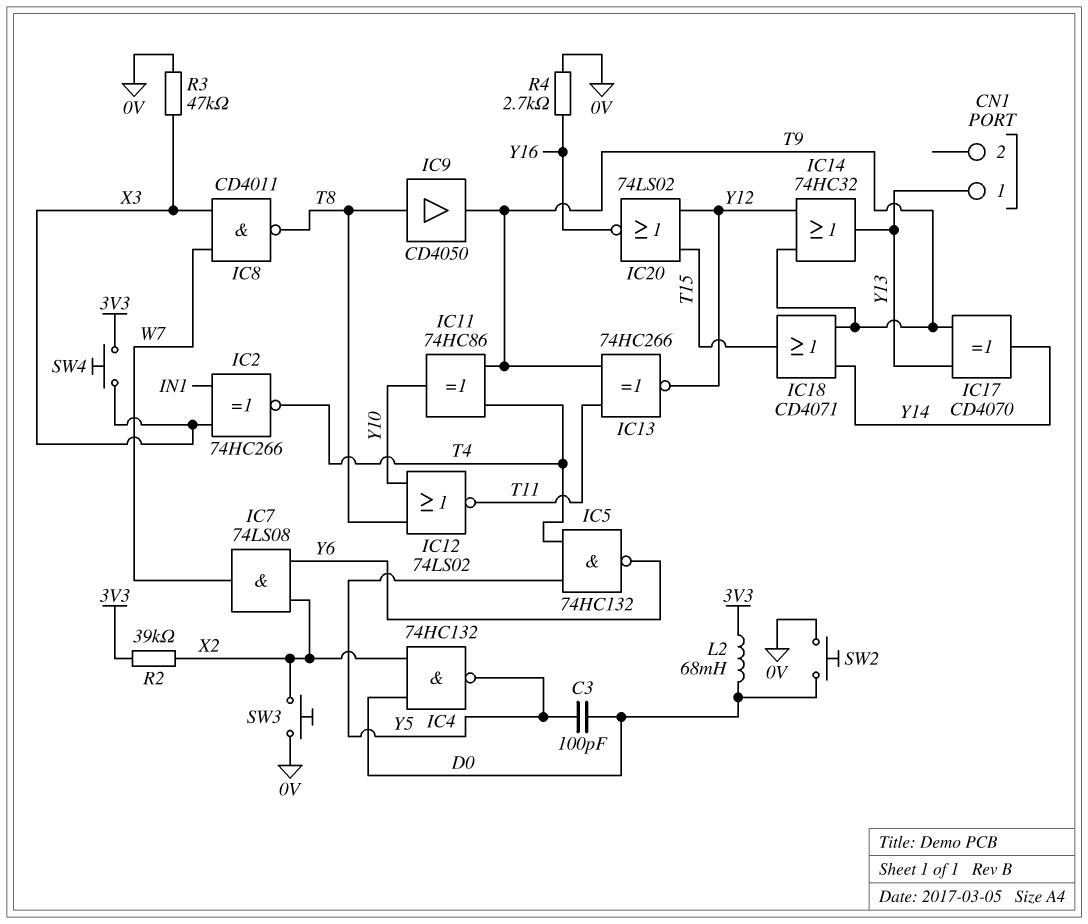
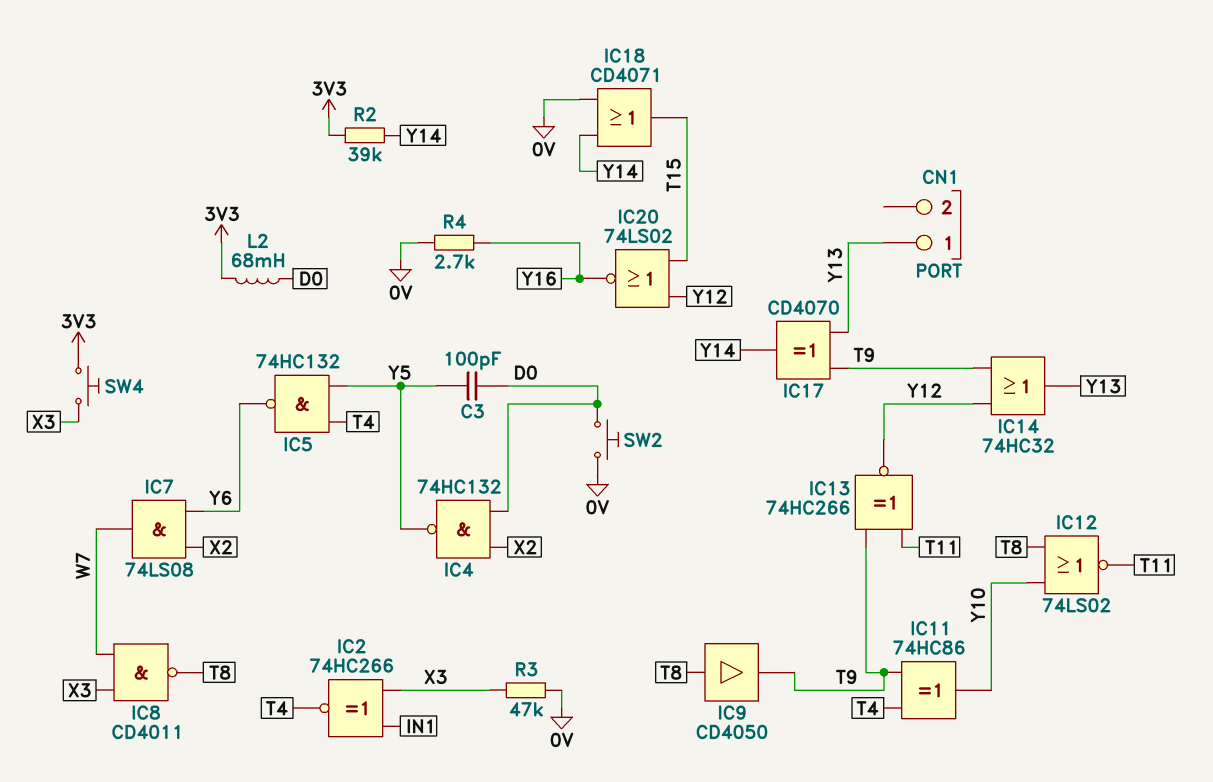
IC18: OR CD4071 (in T9, in Y14, out T15) -> OR CD4071 (in 0V, in Y14, out T15)
R2: 39k (3V3, X2) -> 39k (3V3, Y14)
SW3: button (0V, X2) -> none

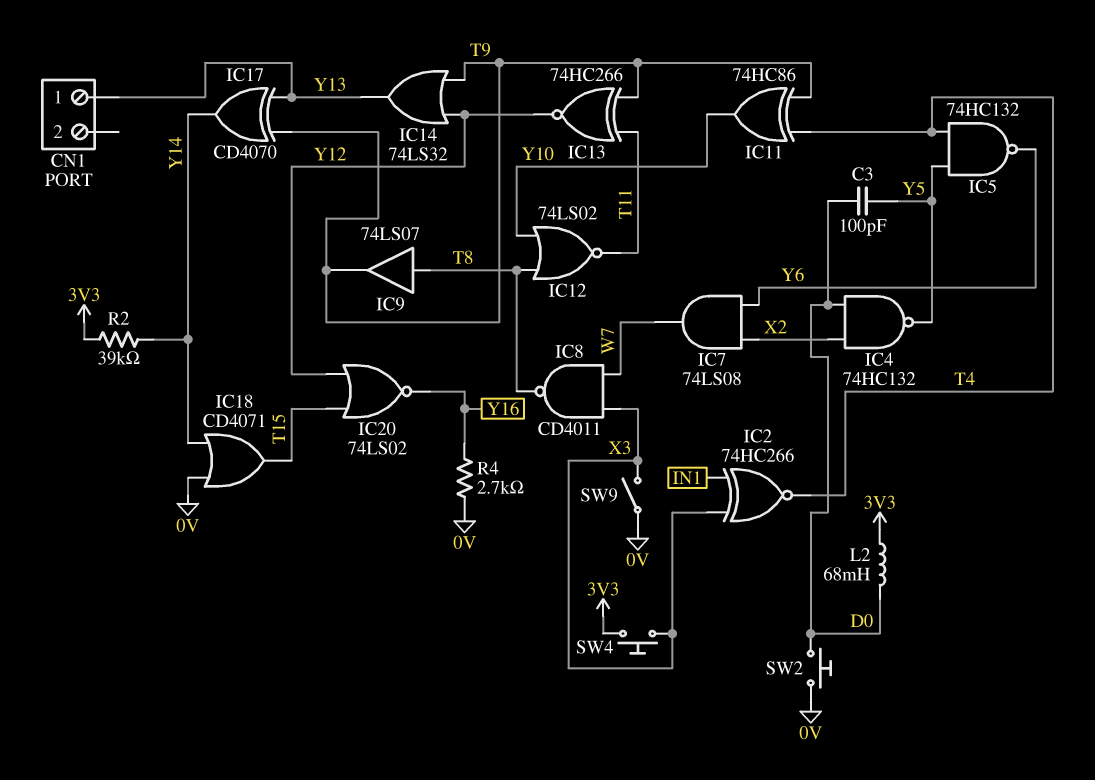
IC9: buffer CD4050 (in T8, out T9) -> buffer 74LS07 (in T8, out T9)
IC14: OR 74HC32 (in T9, in Y12, out Y13) -> OR 74LS32 (in T9, in Y12, out Y13)
R3: 47k (0V, X3) -> none
SW9: none -> switch (0V, X3)

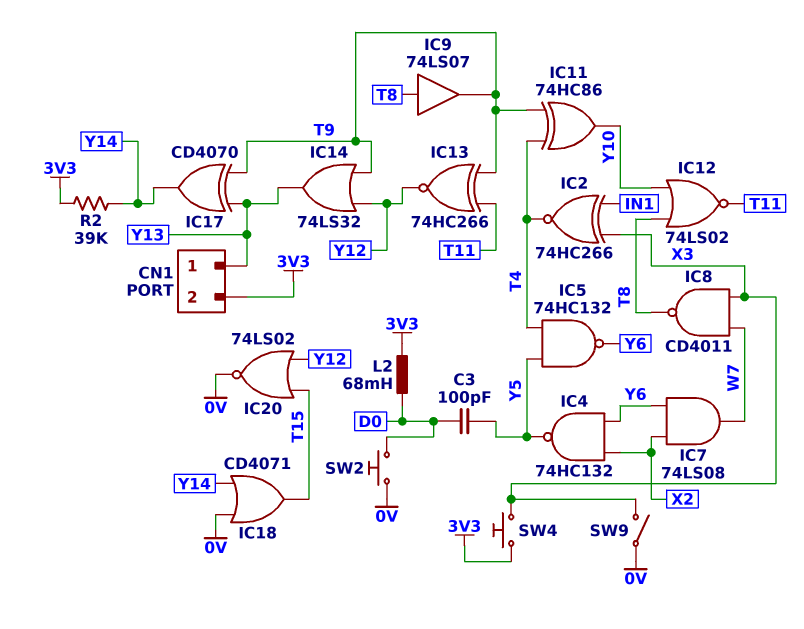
CN1 pin 2: none -> 3V3
IC4: NAND 74HC132 (in D0, in X2, out Y5) -> NAND 74HC132 (in X2, in Y6, out Y5)
IC20: NOR 74LS02 (in T15, in Y12, out Y16) -> NOR 74LS02 (in T15, in Y12, out 0V)
R4: 2.7k (0V, Y16) -> none

